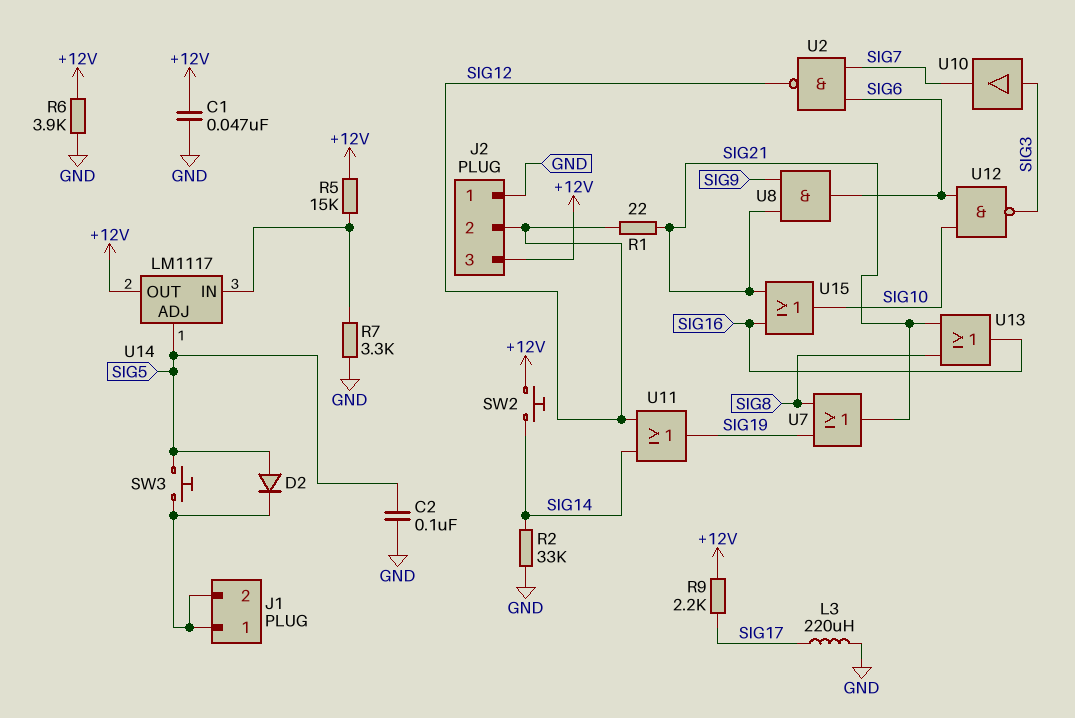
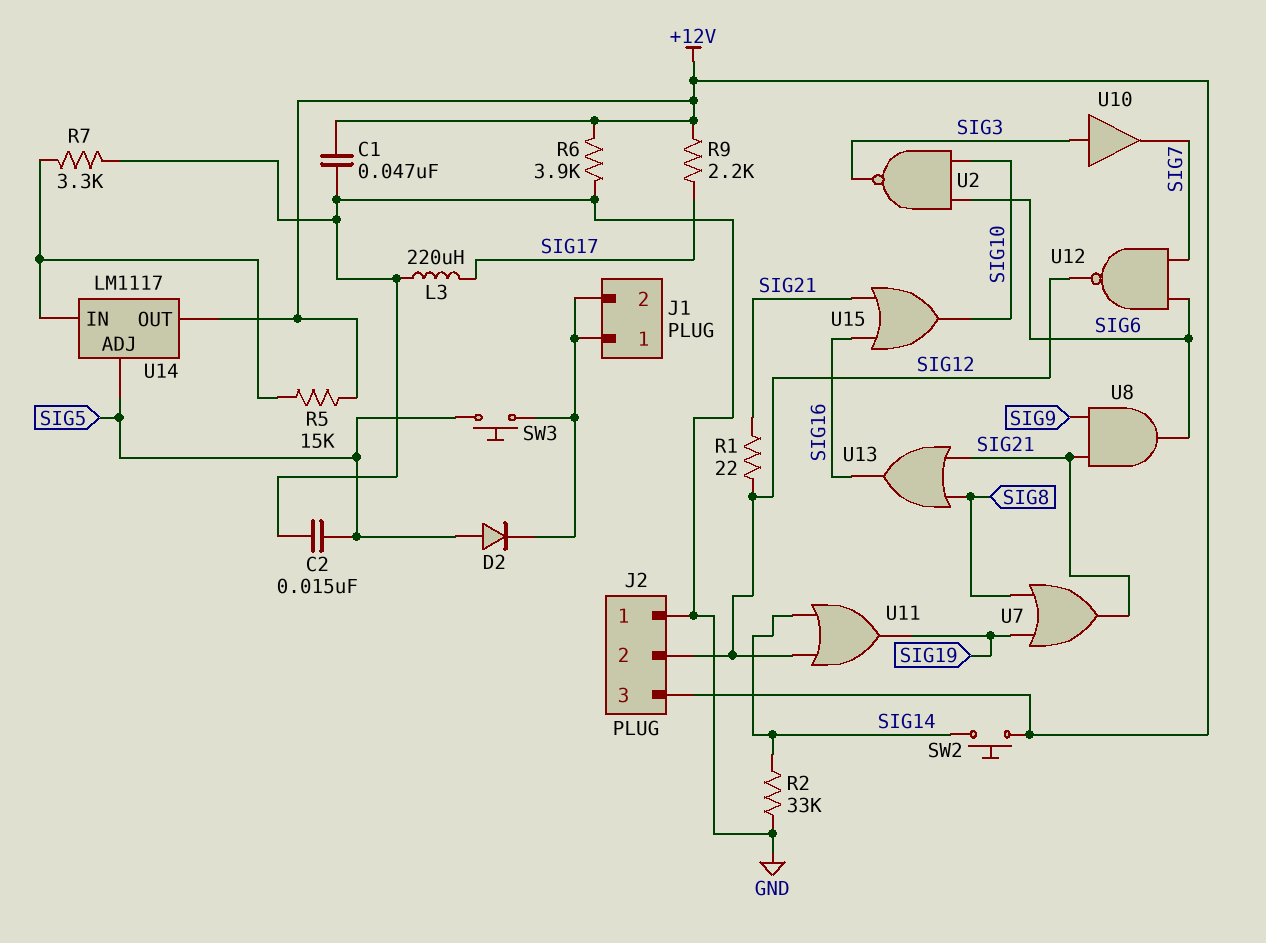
C2: 100nF (GND, SIG5) -> 15nF (GND, SIG5)
U2: NAND (in SIG6, in SIG7, out SIG12) -> NAND (in SIG6, in SIG10, out SIG3)
U12: NAND (in SIG6, in SIG10, out SIG3) -> NAND (in SIG6, in SIG7, out SIG12)

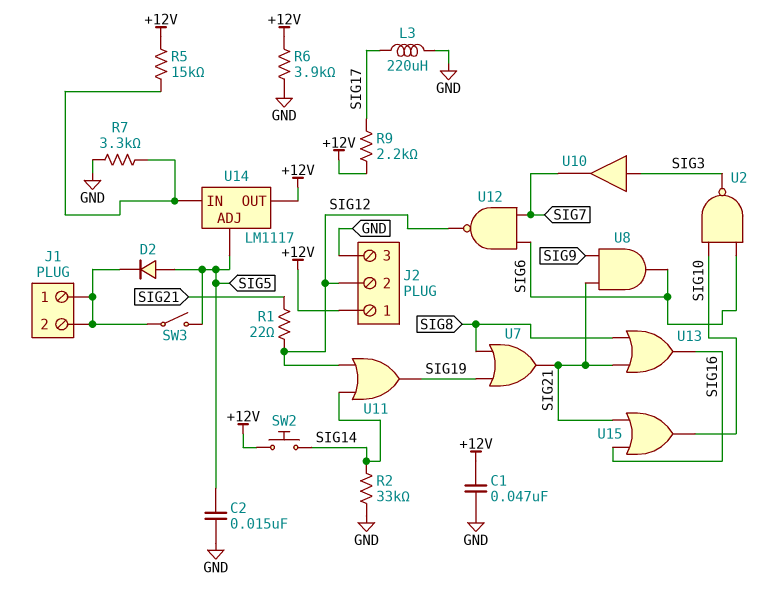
J2 pin 1: GND -> +12V
J2 pin 3: +12V -> GND
SW3: button (J1/1, SIG5) -> switch (J1/1, SIG5)

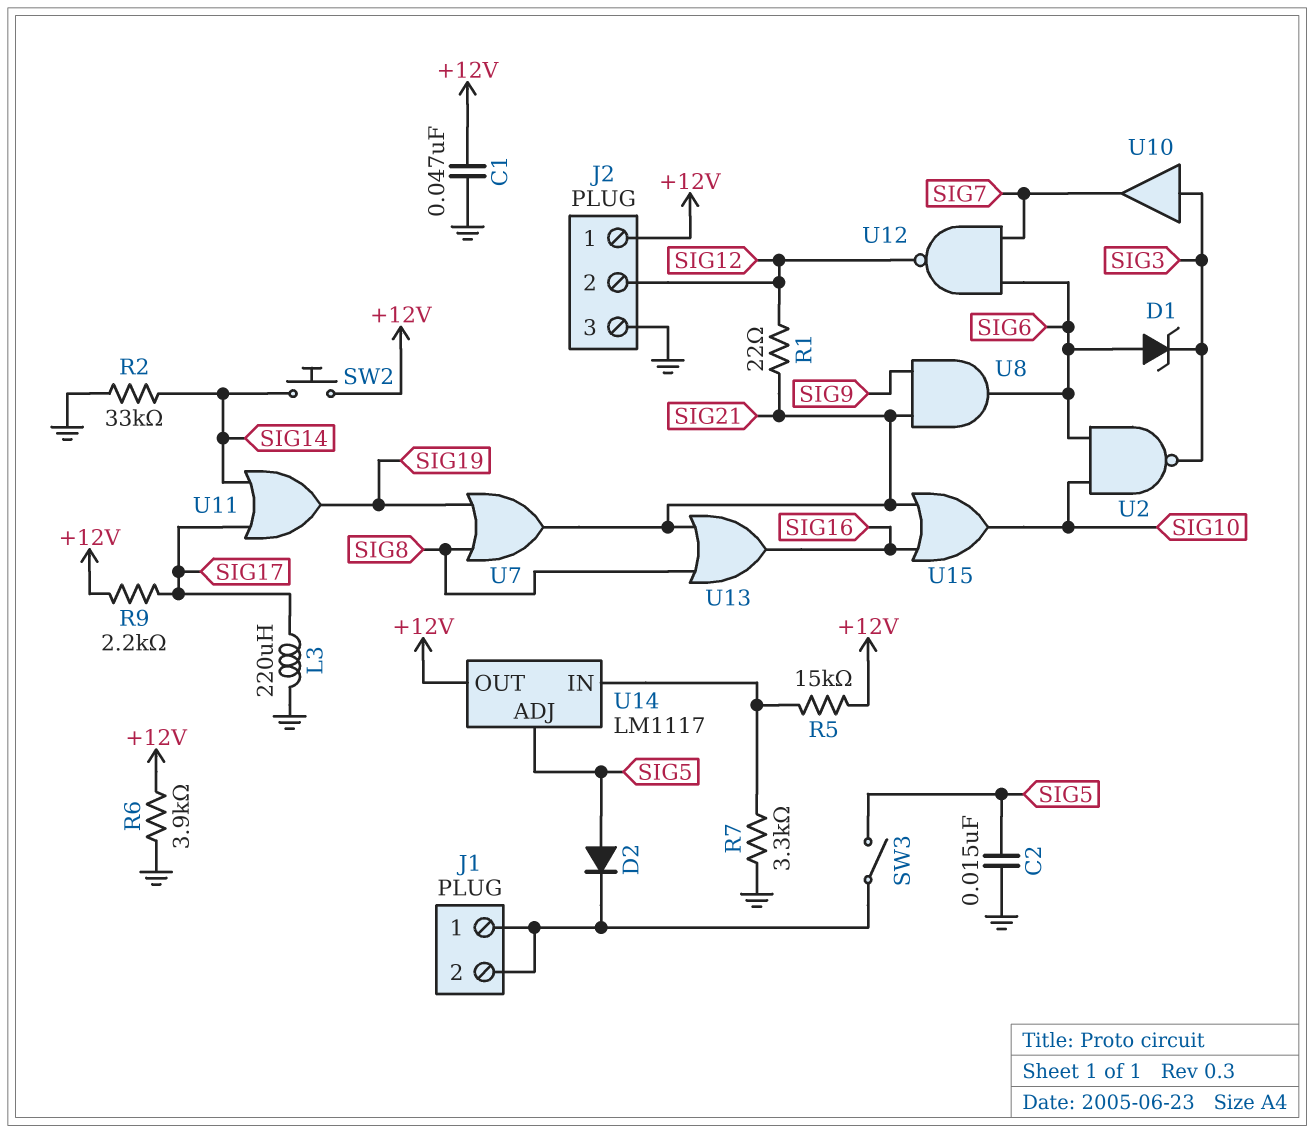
D1: none -> zener (A SIG6, K SIG3)
U11: OR (in SIG12, in SIG14, out SIG19) -> OR (in SIG14, in SIG17, out SIG19)

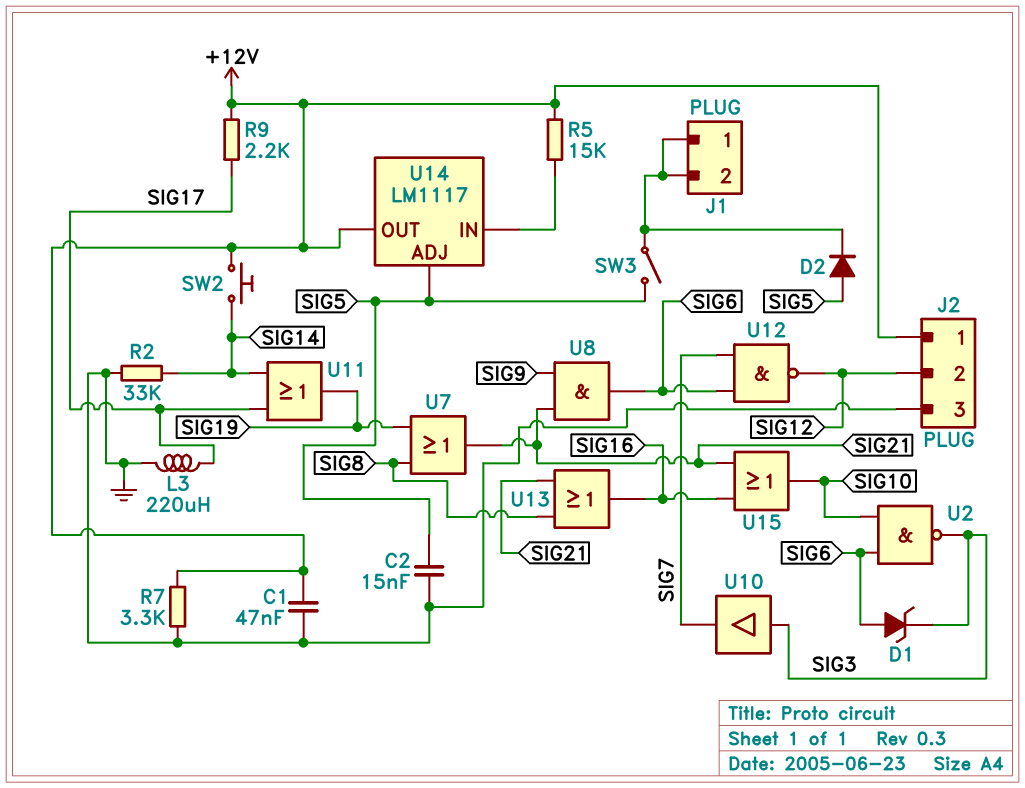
R1: 22 (SIG12, SIG21) -> none
R6: 3.9k (+12V, GND) -> none
R7: 3.3k (GND, U14/IN) -> 3.3k (+12V, GND)

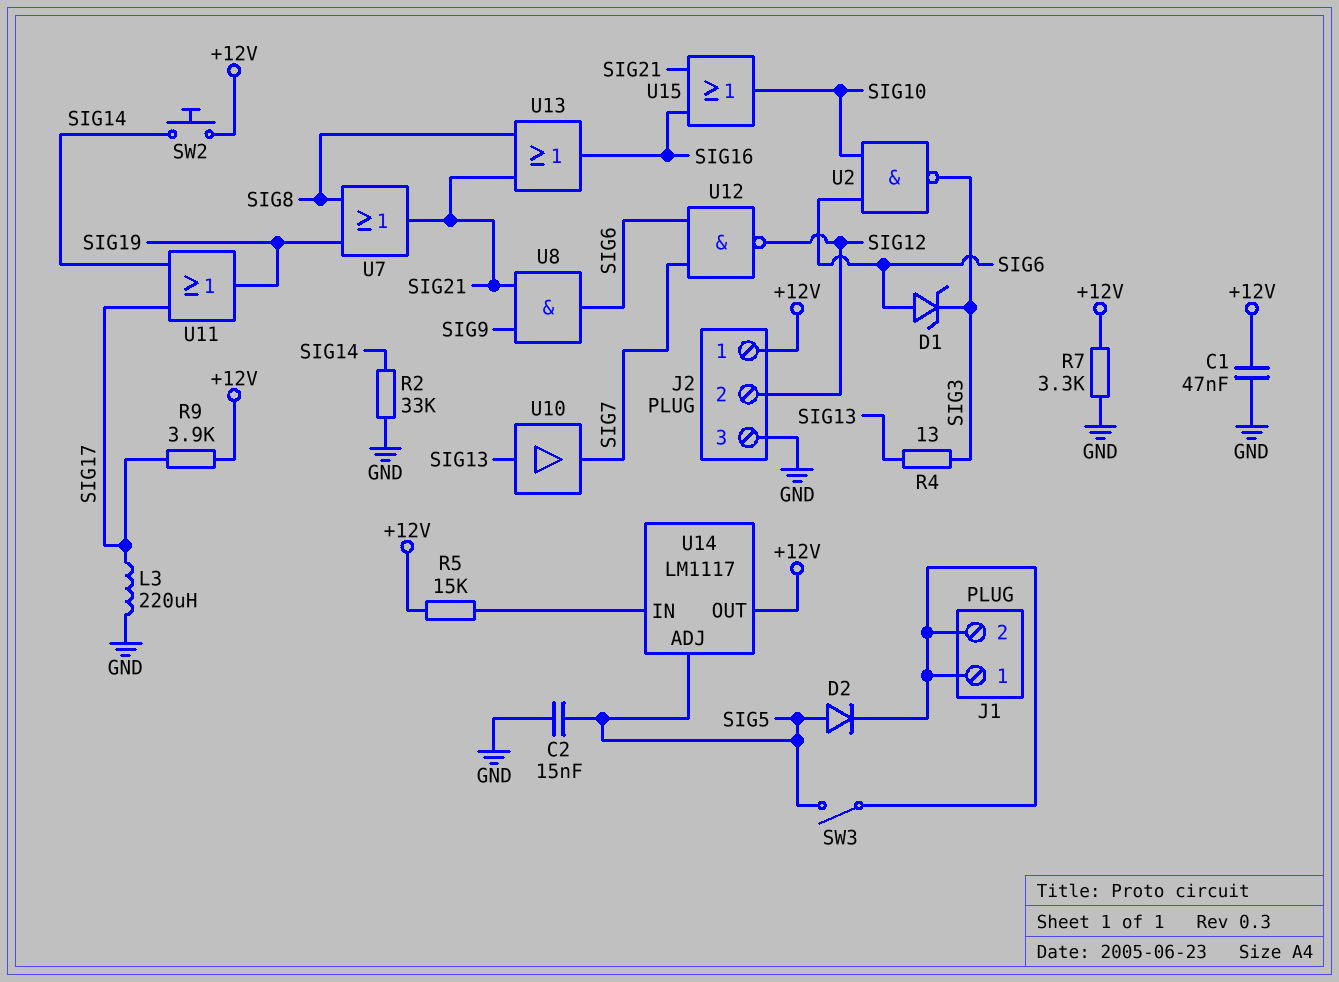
R4: none -> 13 (SIG3, SIG13)
R9: 2.2k (+12V, SIG17) -> 3.9k (+12V, SIG17)
U10: buffer (in SIG3, out SIG7) -> buffer (in SIG13, out SIG7)

